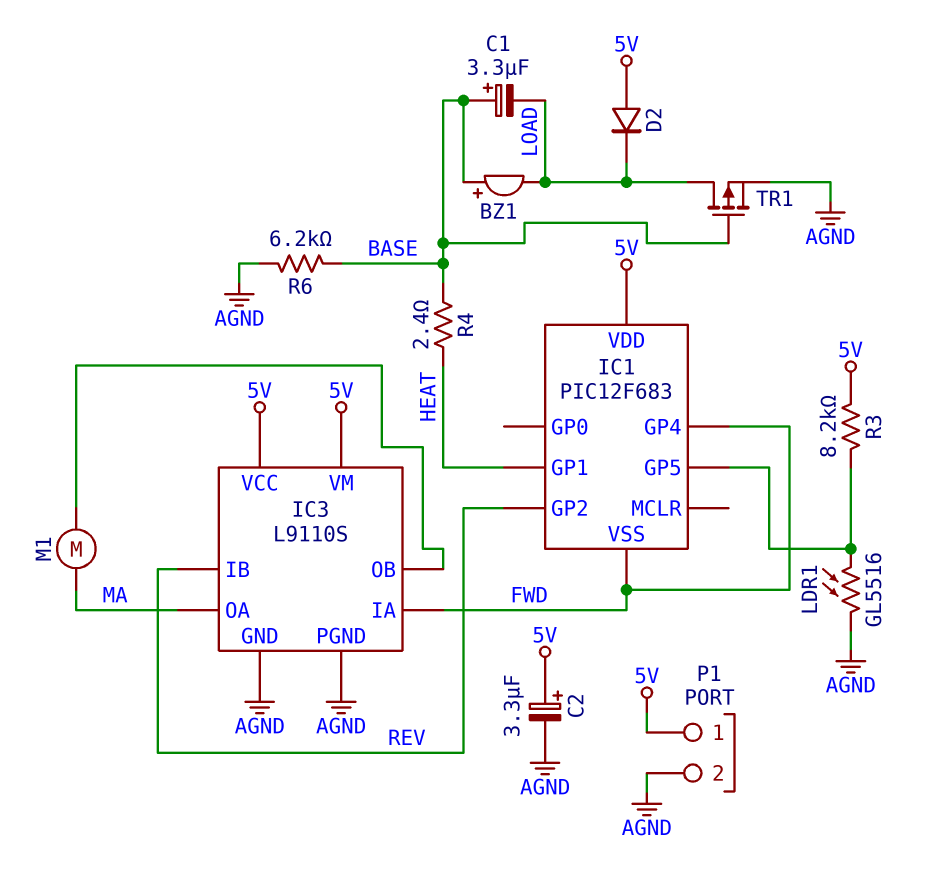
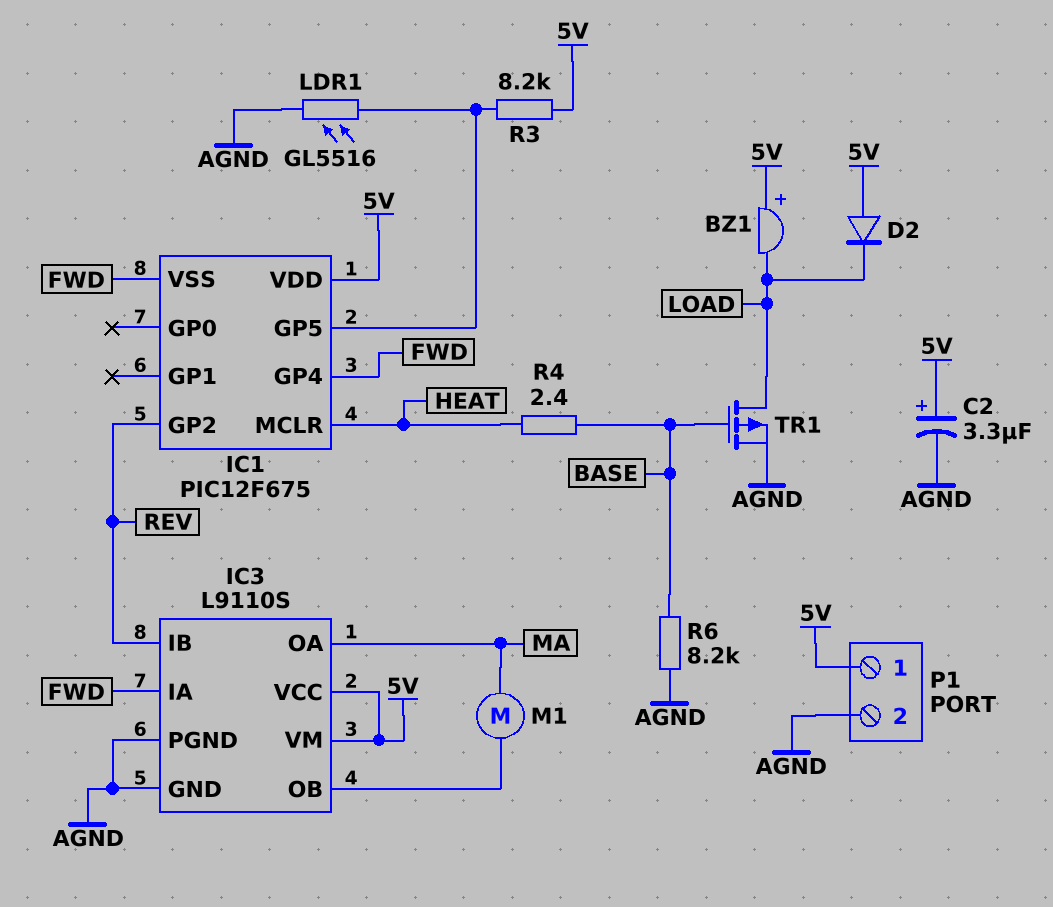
BZ1: buzzer (plus BASE, minus LOAD) -> buzzer (plus 5V, minus LOAD)
C1: 3.3uF (plus BASE, minus LOAD) -> none
IC1: PIC12F683 -> PIC12F675
IC1 pin GP1: HEAT -> none
IC1 pin MCLR: none -> HEAT
R6: 6.2k (AGND, BASE) -> 8.2k (AGND, BASE)

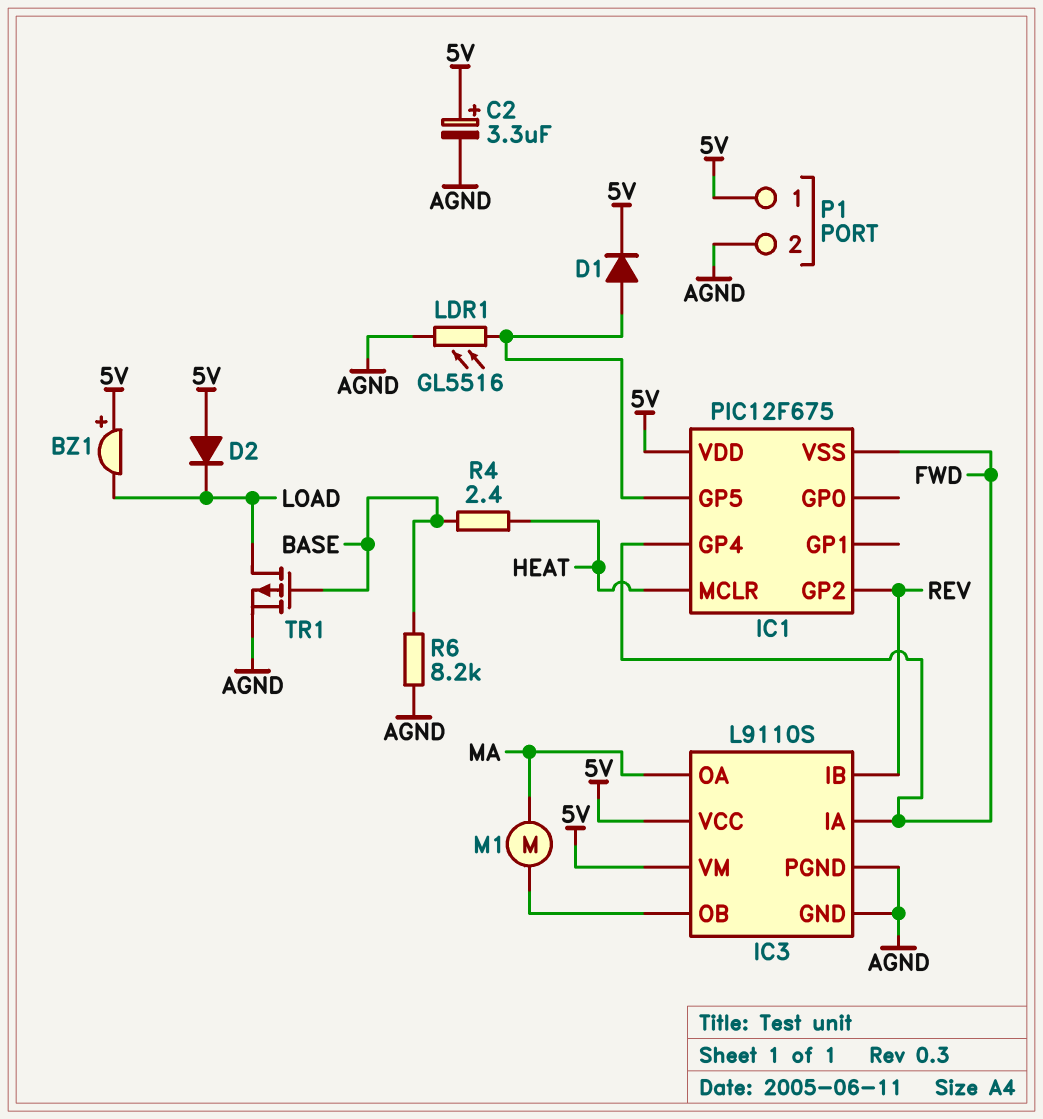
D1: none -> diode (A IC1/GP5, K 5V)
R3: 8.2k (5V, IC1/GP5) -> none

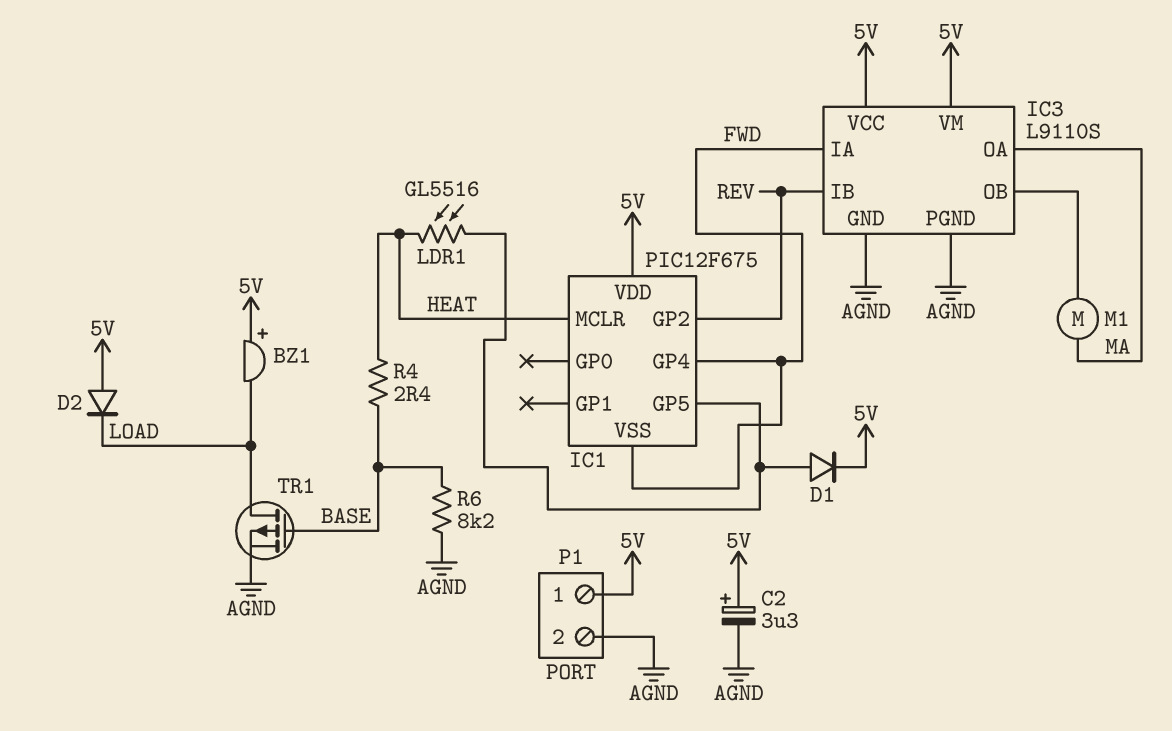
LDR1: GL5516 (AGND, IC1/GP5) -> GL5516 (HEAT, IC1/GP5)

